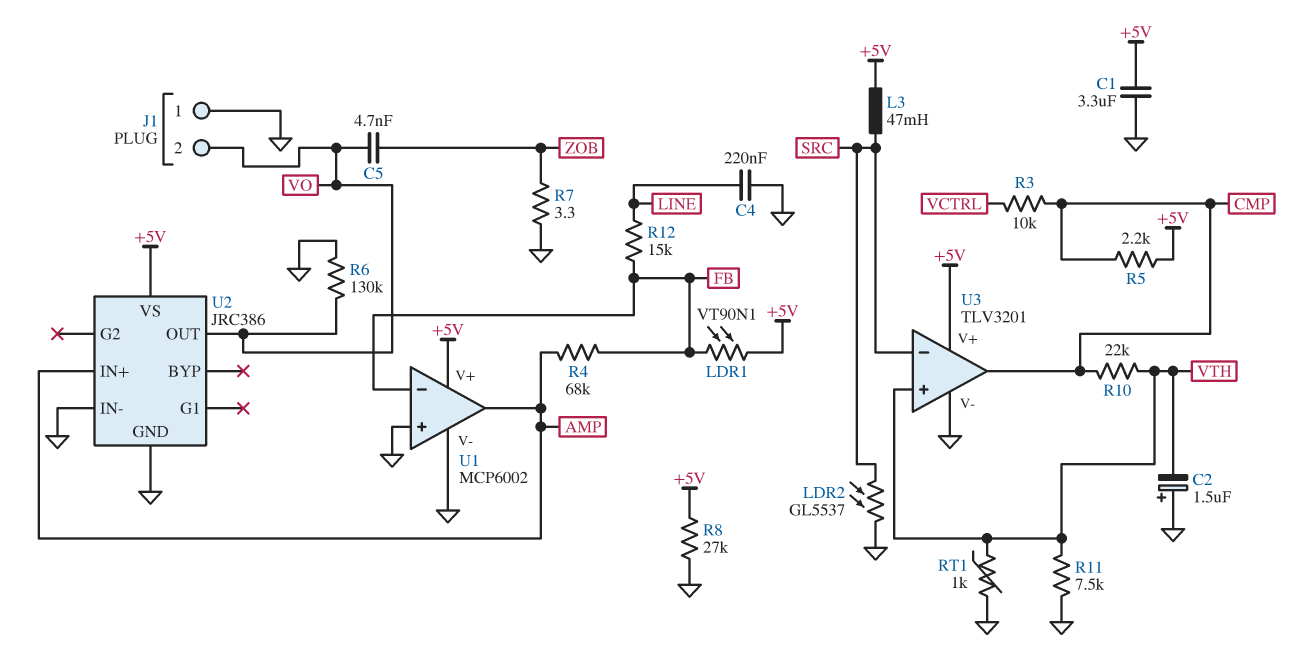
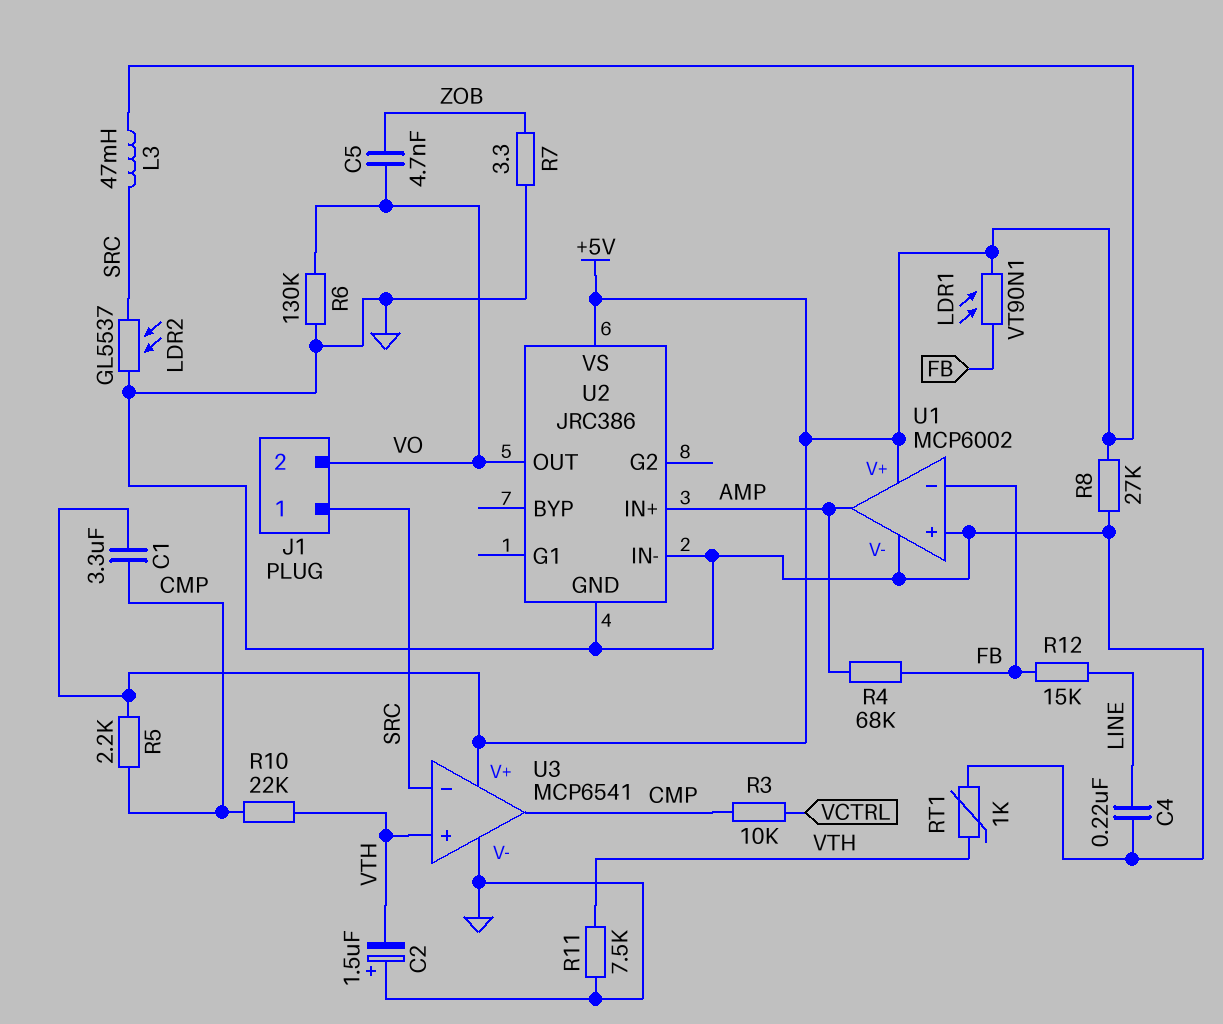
C1: 3.3uF (+5V, GND) -> 3.3uF (+5V, CMP)
J1 pin 1: GND -> SRC
U3: TLV3201 -> MCP6541

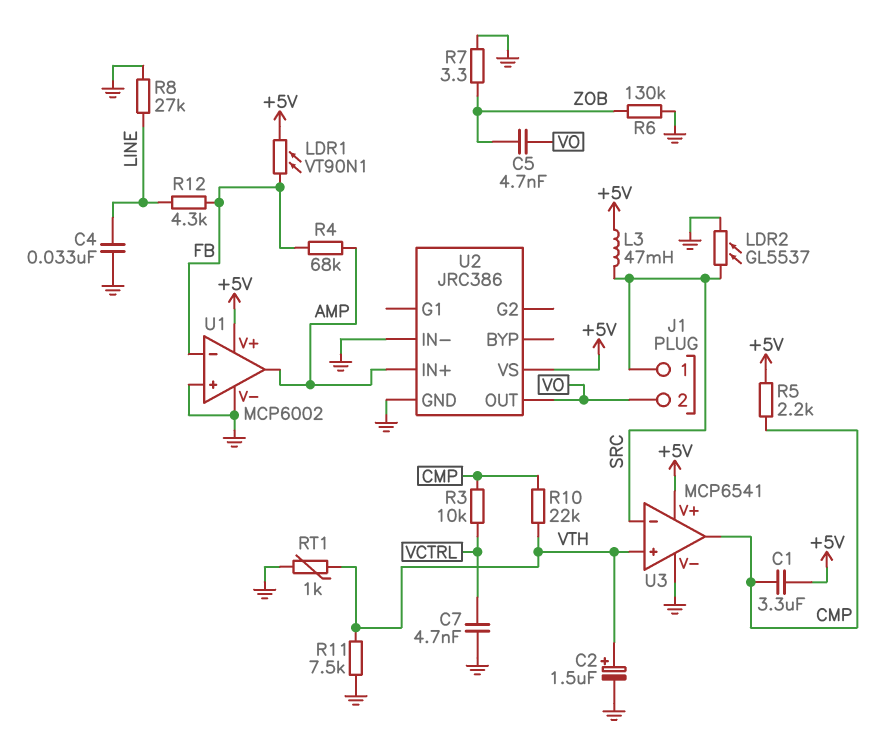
C2: 1.5uF (plus GND, minus VTH) -> 1.5uF (plus VTH, minus GND)
C4: 220nF (GND, LINE) -> 33nF (GND, LINE)
C7: none -> 4.7nF (GND, VCTRL)
R6: 130k (GND, VO) -> 130k (GND, ZOB)
R8: 27k (+5V, GND) -> 27k (GND, LINE)
R12: 15k (FB, LINE) -> 4.3k (FB, LINE)

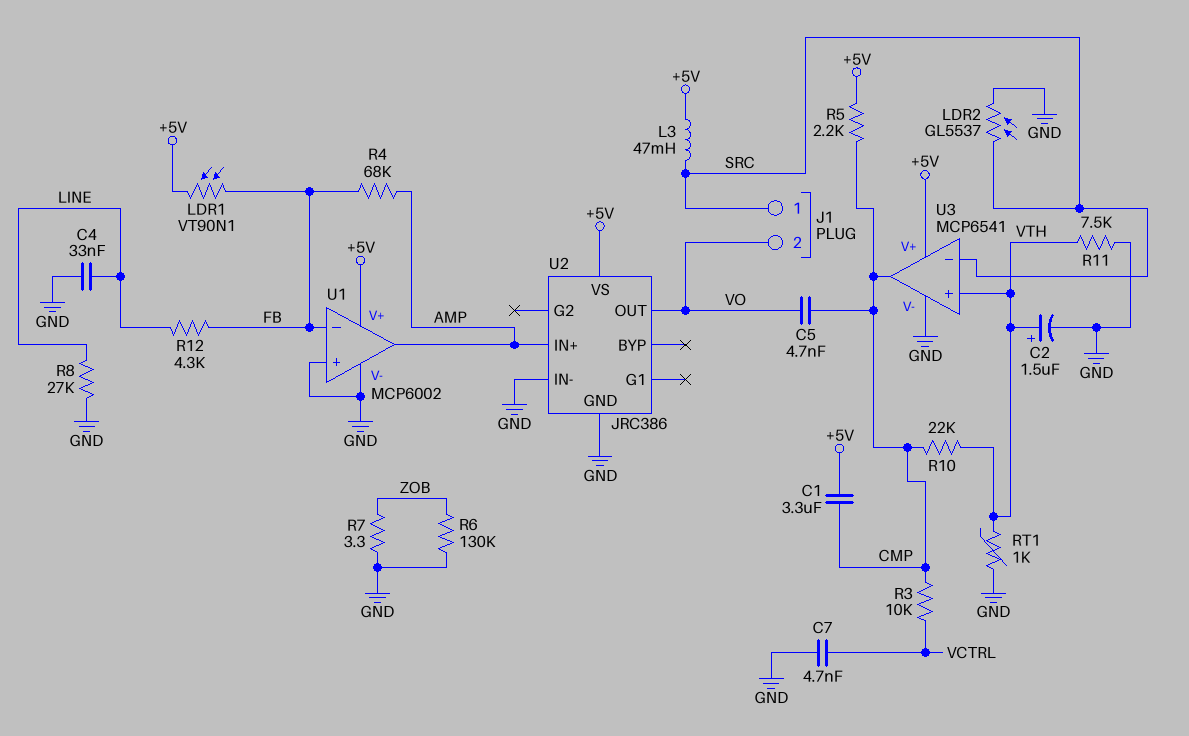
C5: 4.7nF (VO, ZOB) -> 4.7nF (CMP, VO)

